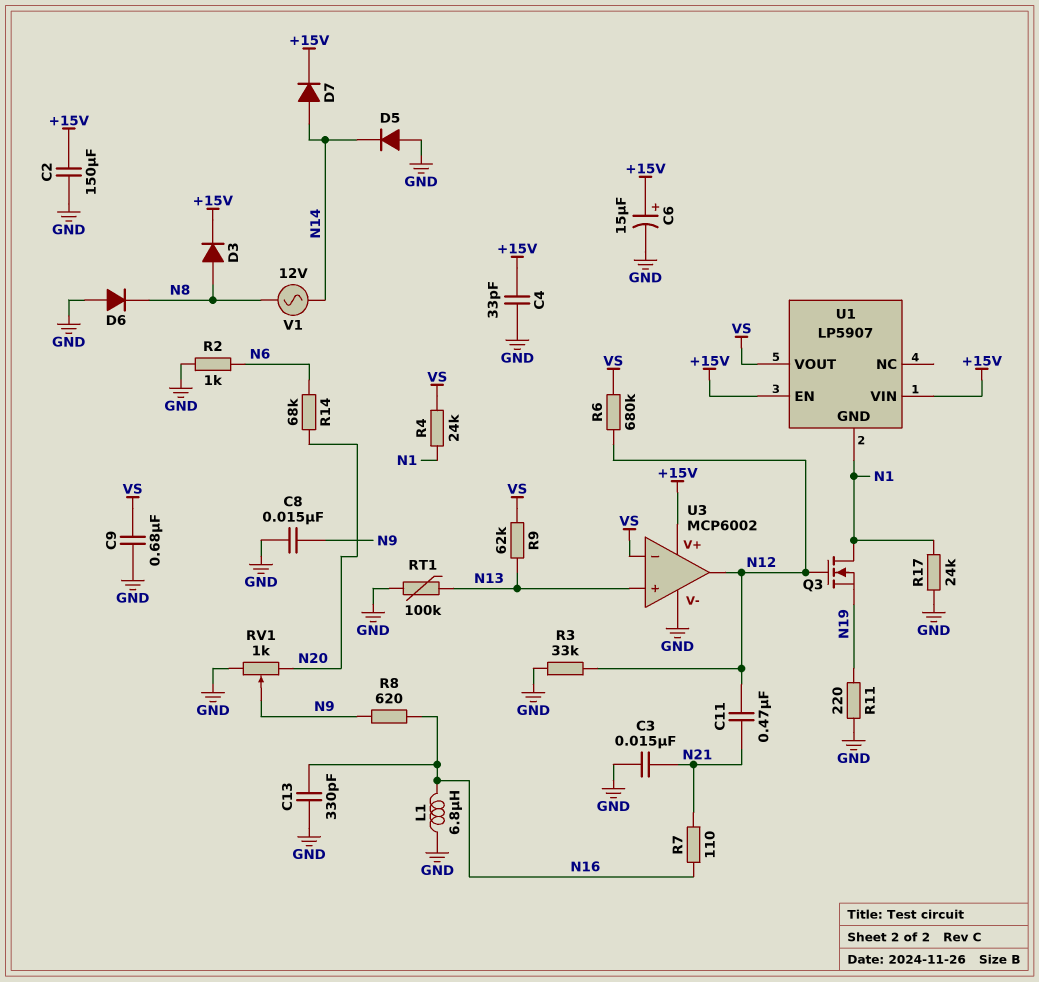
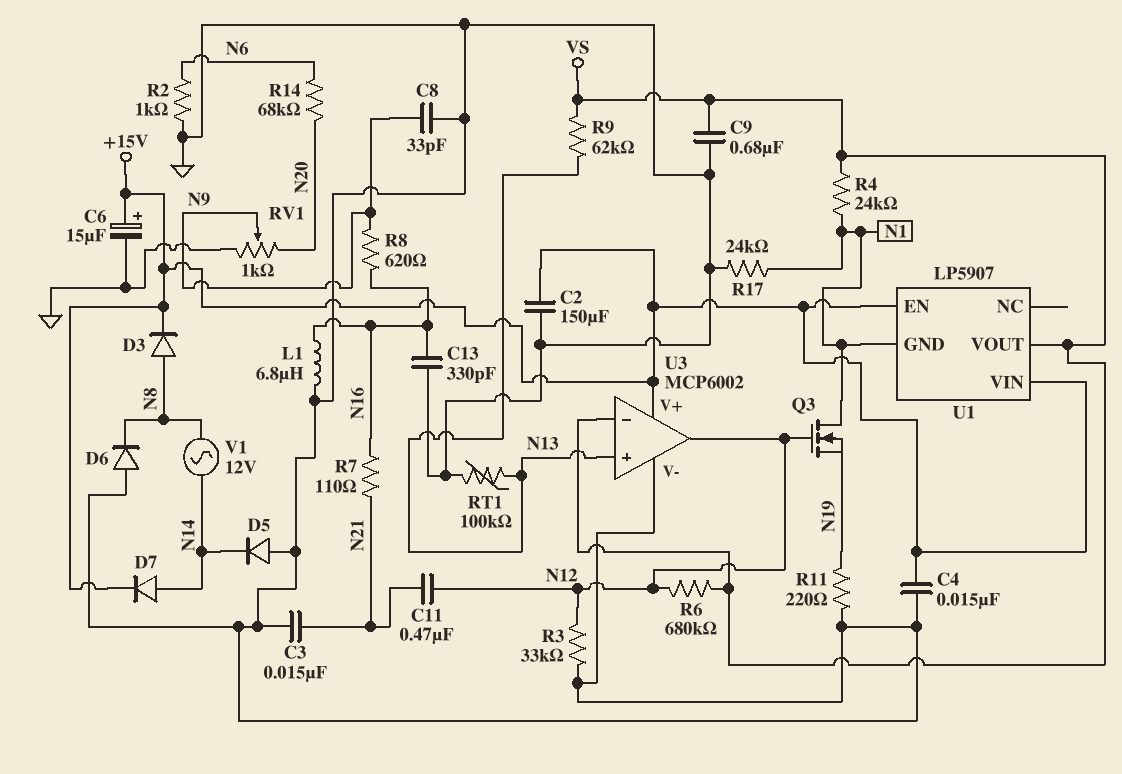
C4: 33pF (+15V, GND) -> 15nF (+15V, GND)
C8: 15nF (GND, N9) -> 33pF (GND, N9)

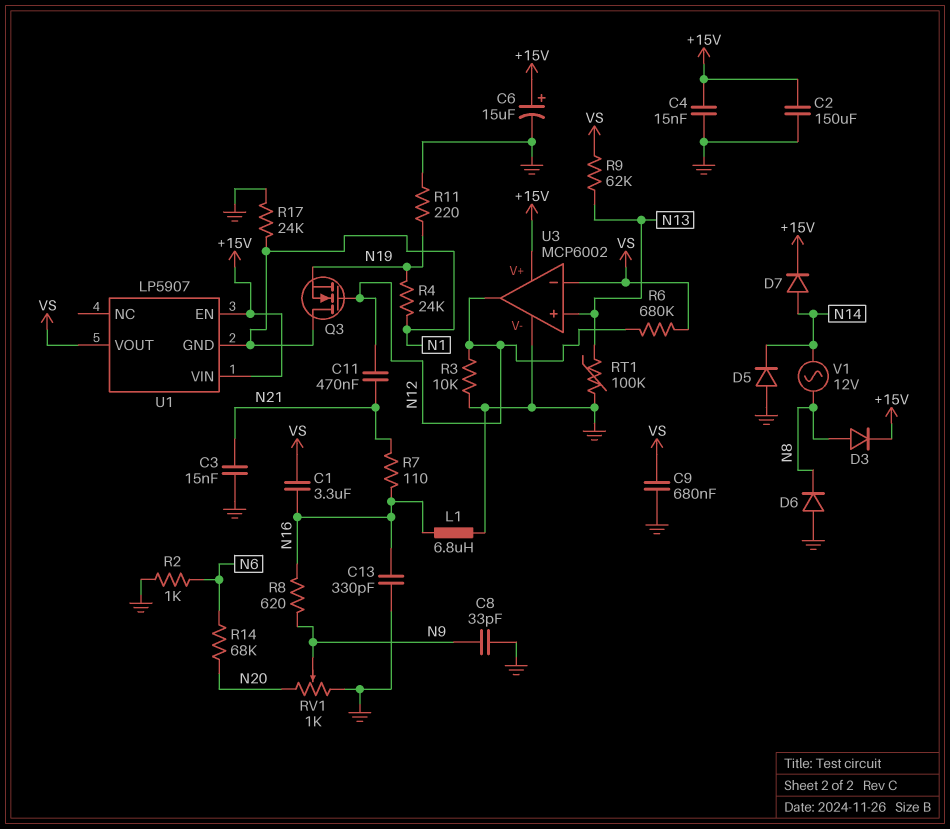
C1: none -> 3.3uF (N16, VS)
R3: 33k (GND, N12) -> 10k (GND, N12)
R4: 24k (N1, VS) -> 24k (N1, N19)

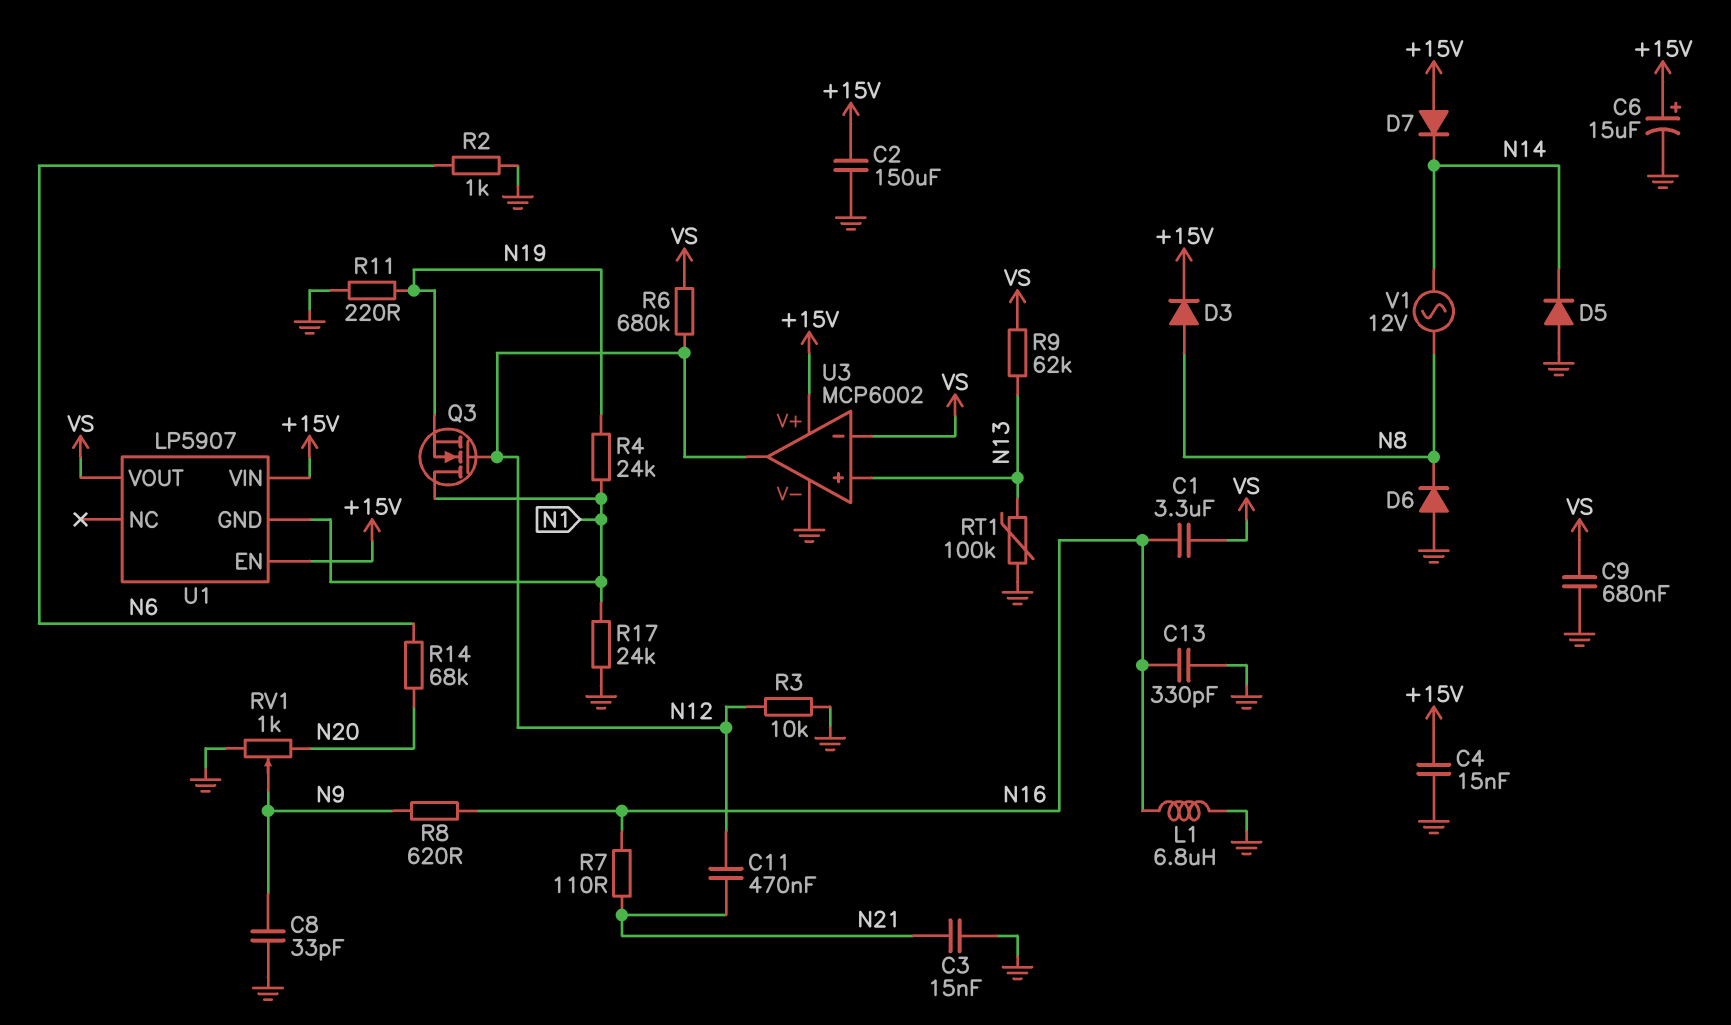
D7: diode (A N14, K +15V) -> diode (A +15V, K N14)

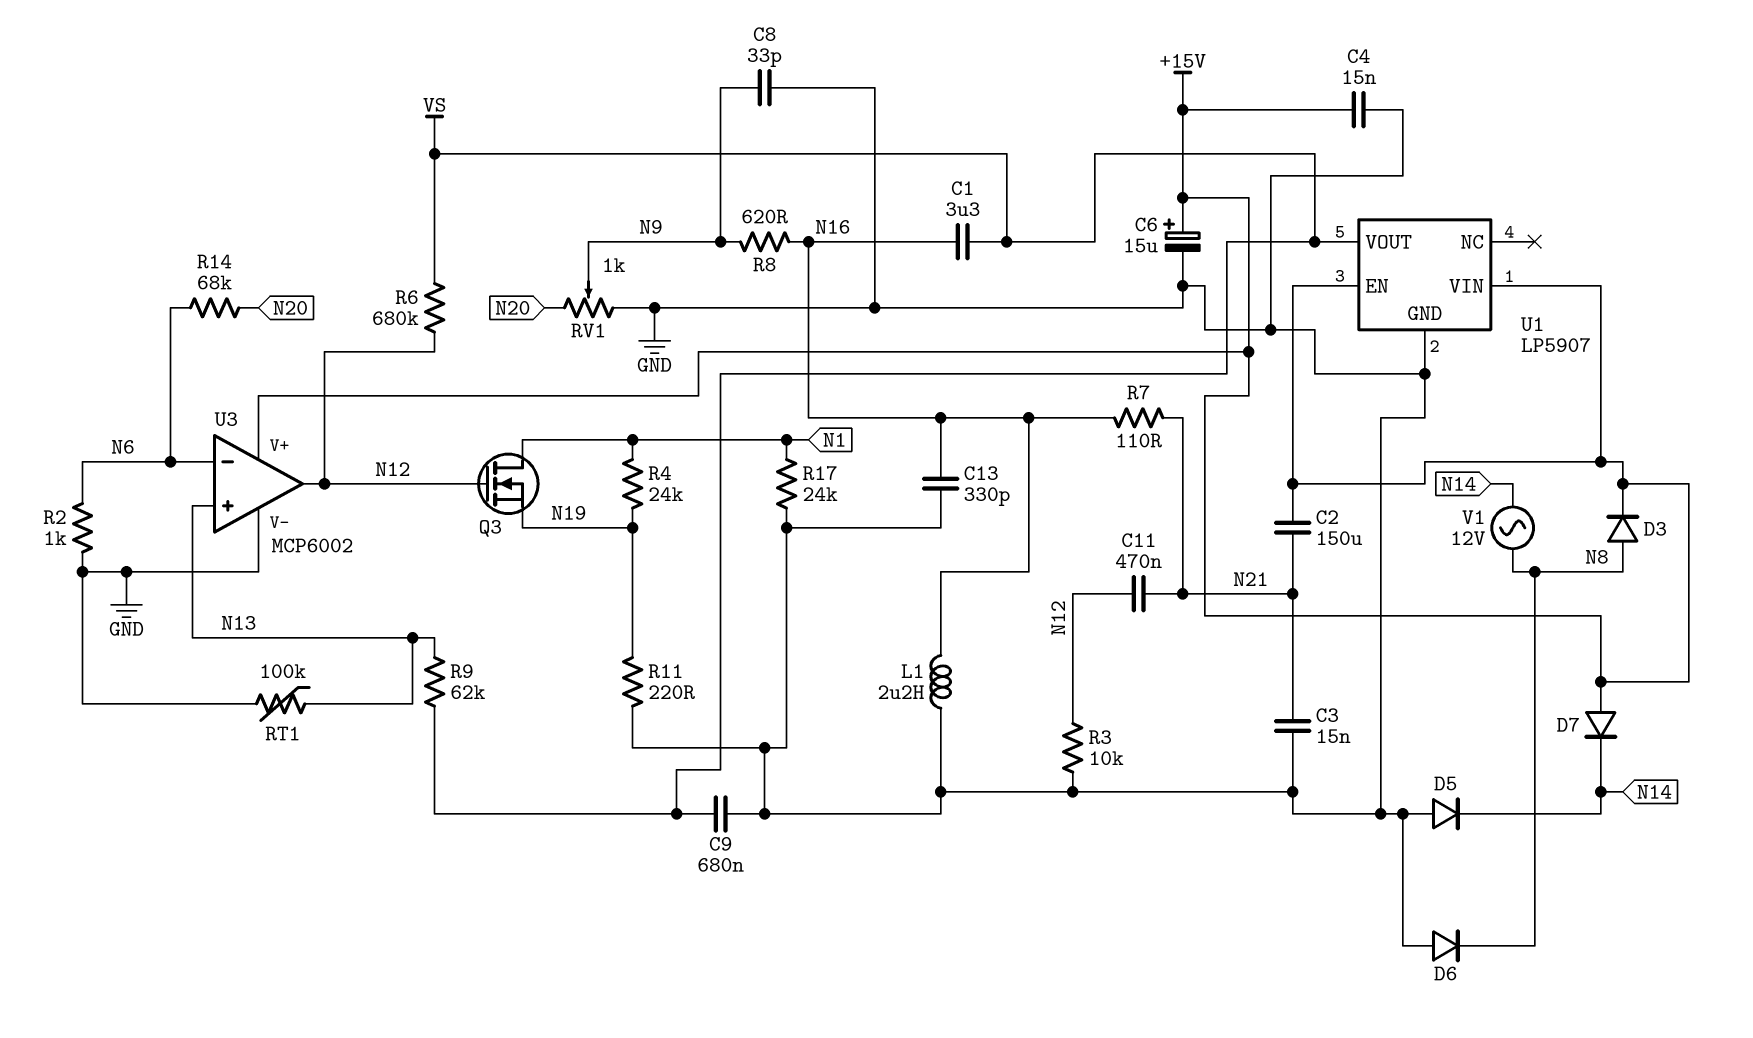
C2: 150uF (+15V, GND) -> 150uF (+15V, N21)
L1: 6.8uH (GND, N16) -> 2.2uH (GND, N16)
U1 pin GND: N1 -> GND
U3 pin in-: VS -> N6

